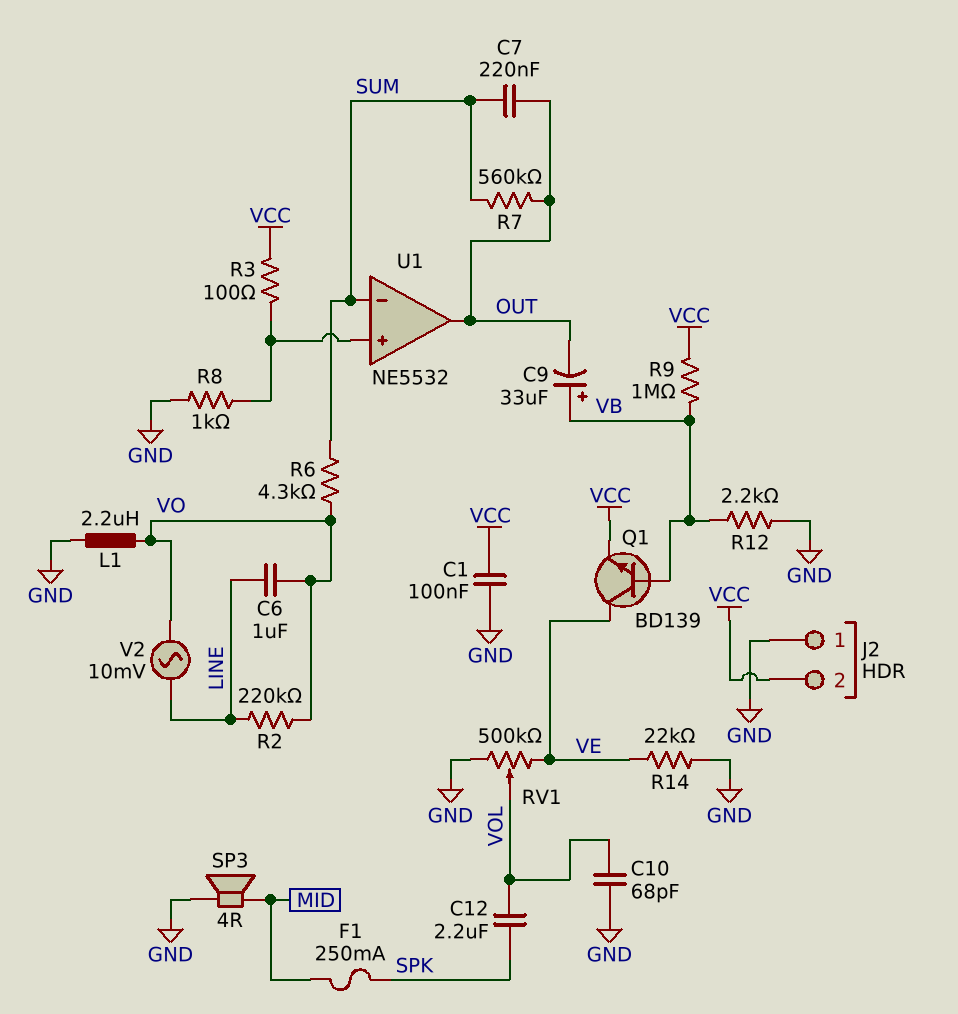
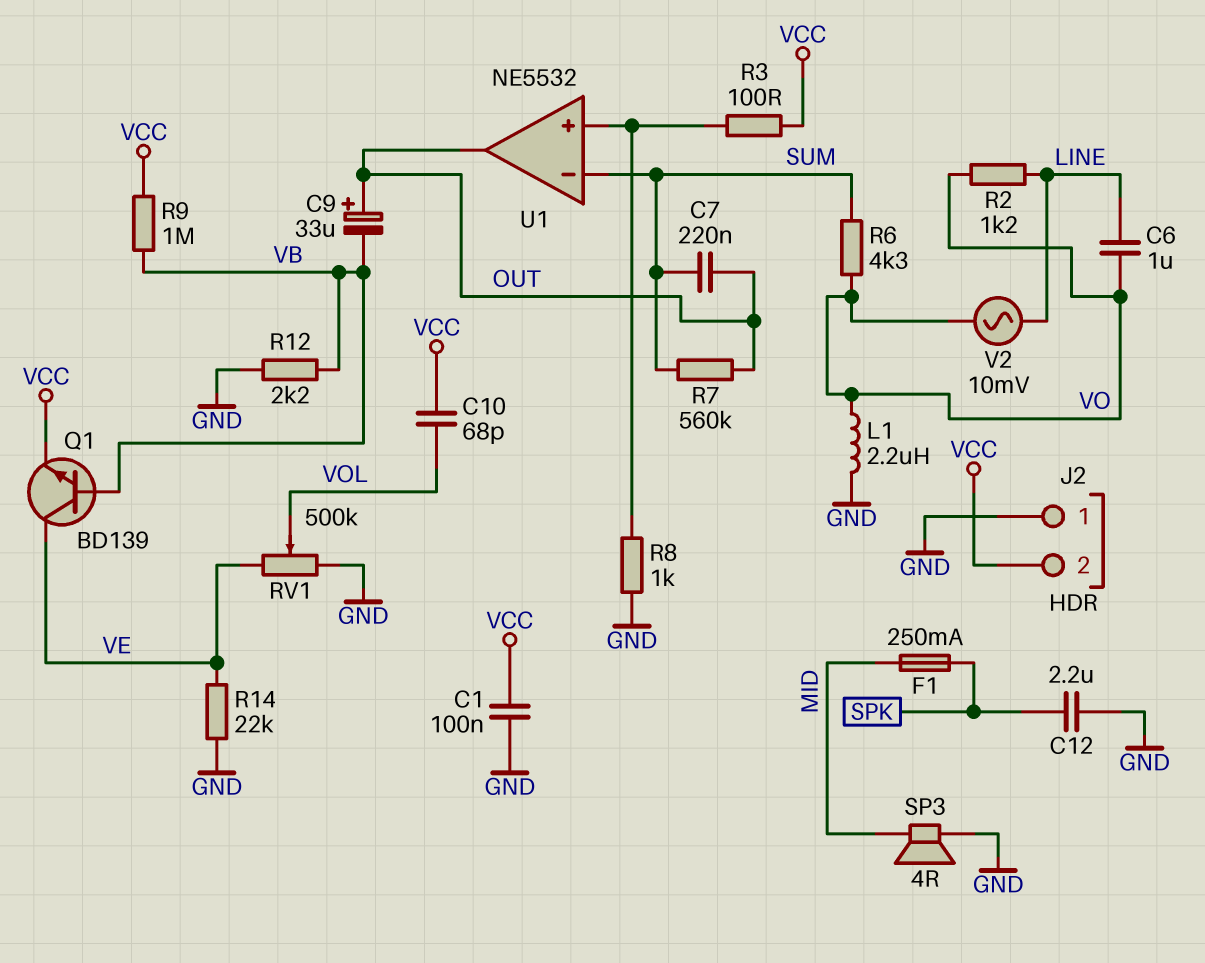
C9: 33uF (plus VB, minus OUT) -> 33uF (plus OUT, minus VB)
C10: 68pF (GND, VOL) -> 68pF (VCC, VOL)
C12: 2.2uF (SPK, VOL) -> 2.2uF (GND, SPK)
R2: 220k (LINE, VO) -> 1.2k (LINE, VO)

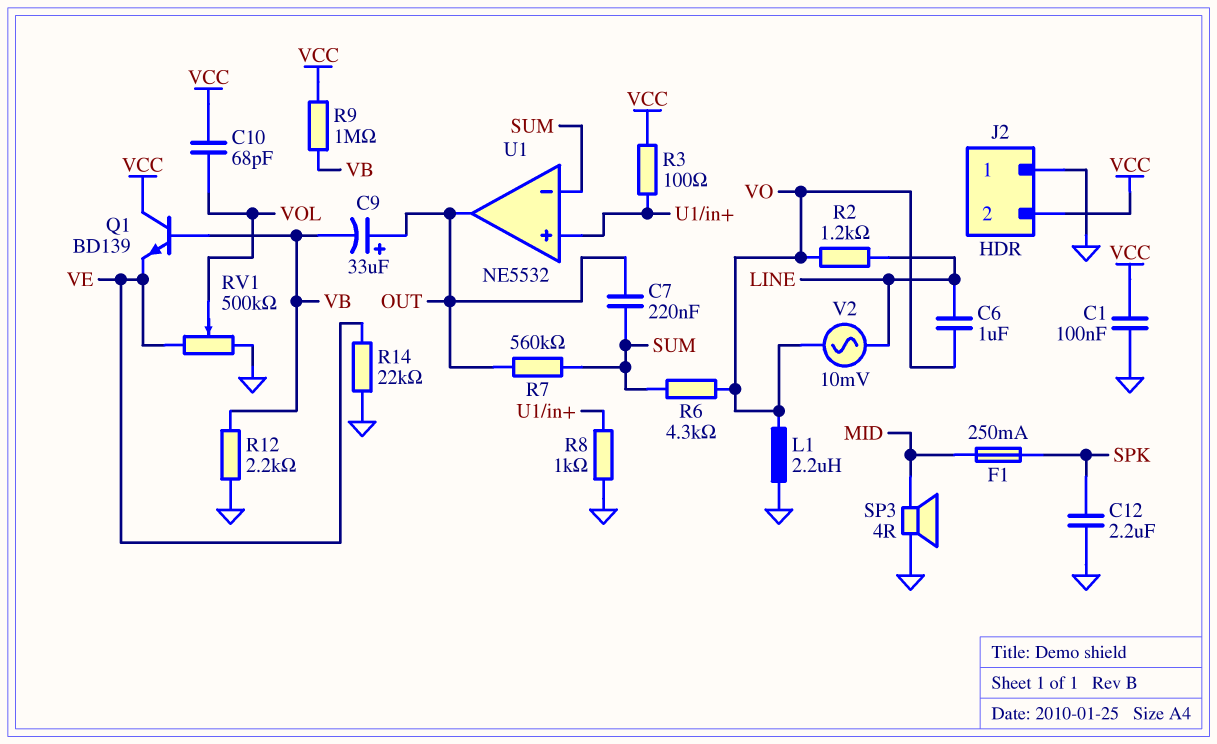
Q1: NPN BD139 (B VB, C VE, E VCC) -> NPN BD139 (B VB, C VCC, E VE)

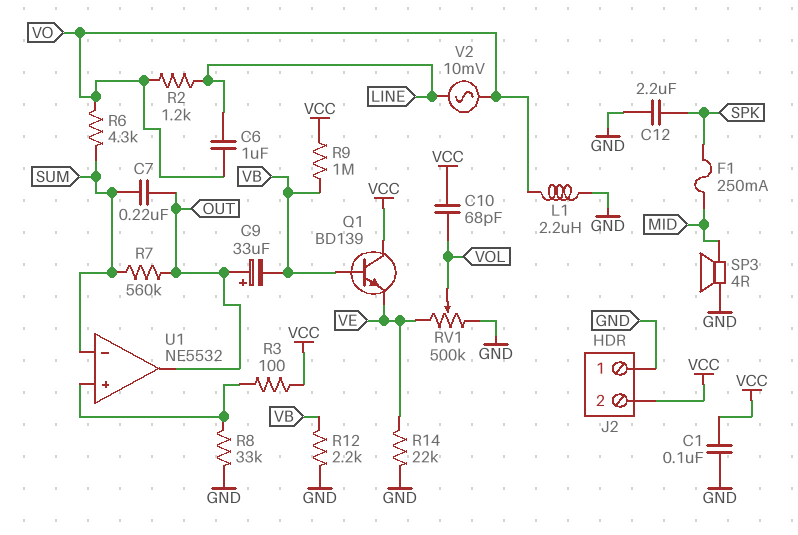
R8: 1k (GND, U1/in+) -> 33k (GND, U1/in+)

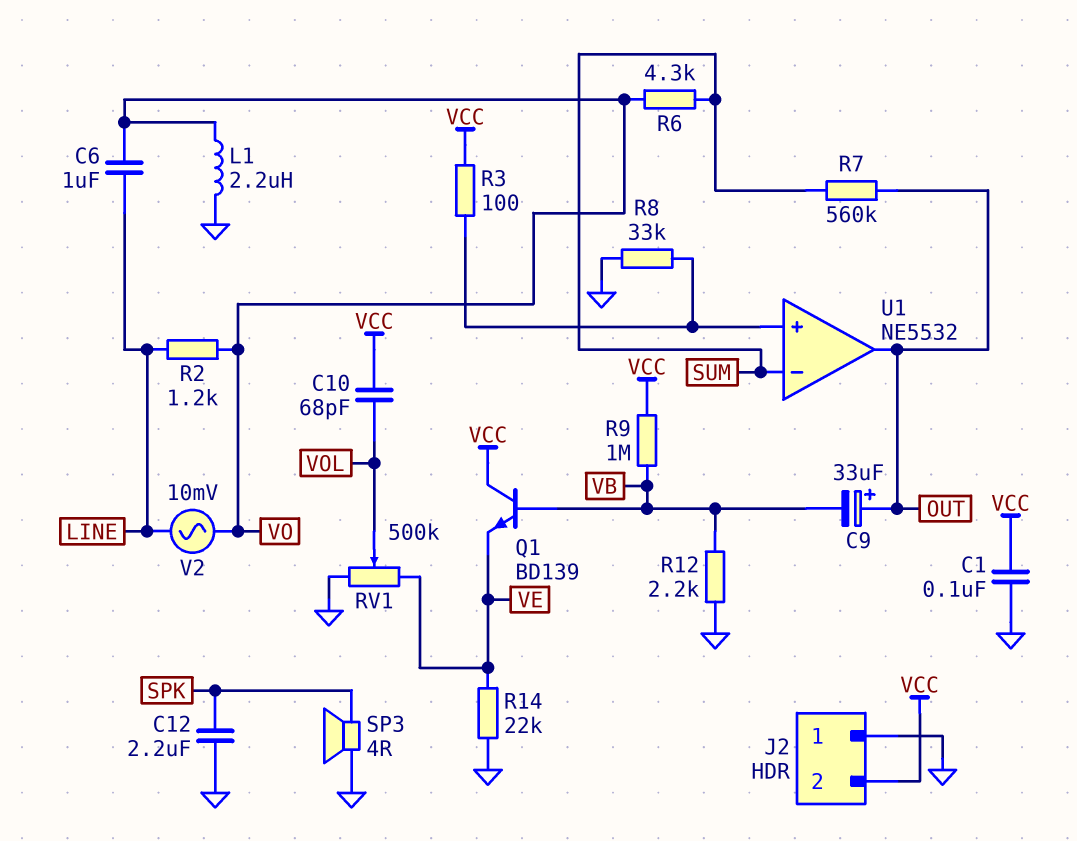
C7: 220nF (OUT, SUM) -> none
F1: 250mA (MID, SPK) -> none
SP3: speaker 4R (GND, MID) -> speaker 4R (GND, SPK)

